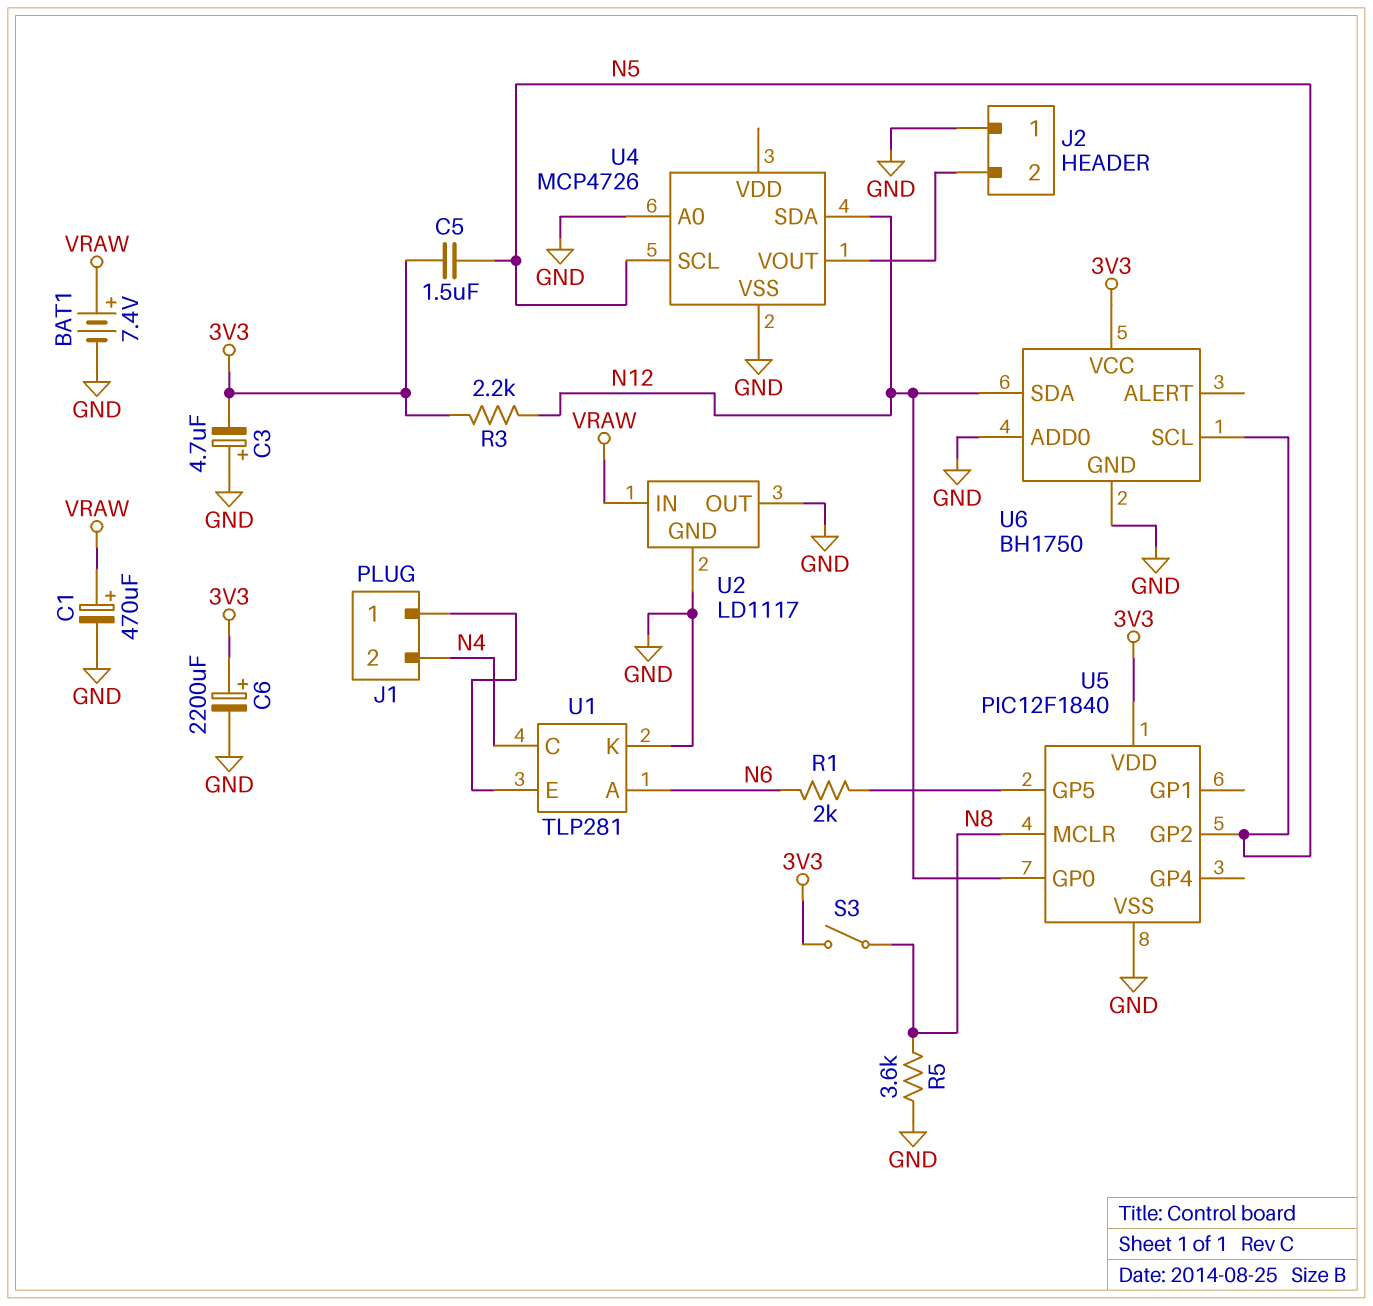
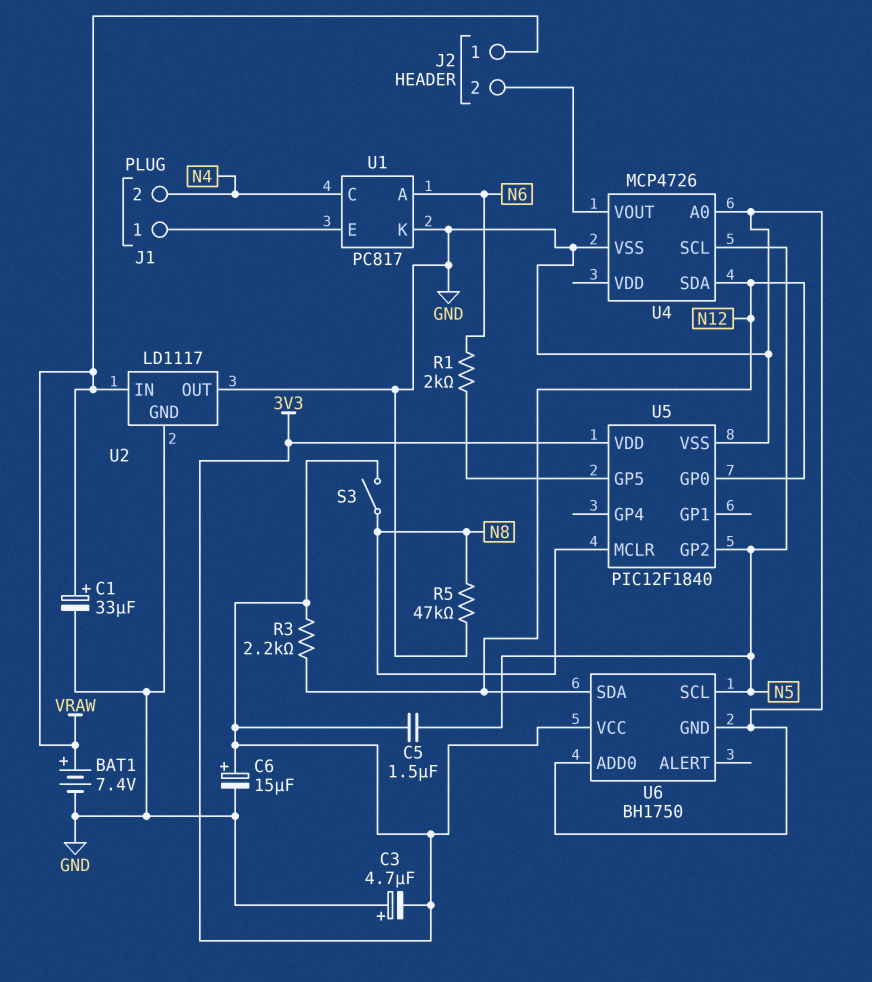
C1: 470uF (plus VRAW, minus GND) -> 33uF (plus VRAW, minus GND)
C6: 2200uF (plus 3V3, minus GND) -> 15uF (plus 3V3, minus GND)
J2 pin 1: GND -> VRAW
R5: 3.6k (GND, N8) -> 47k (GND, N8)
U1: TLP281 -> PC817

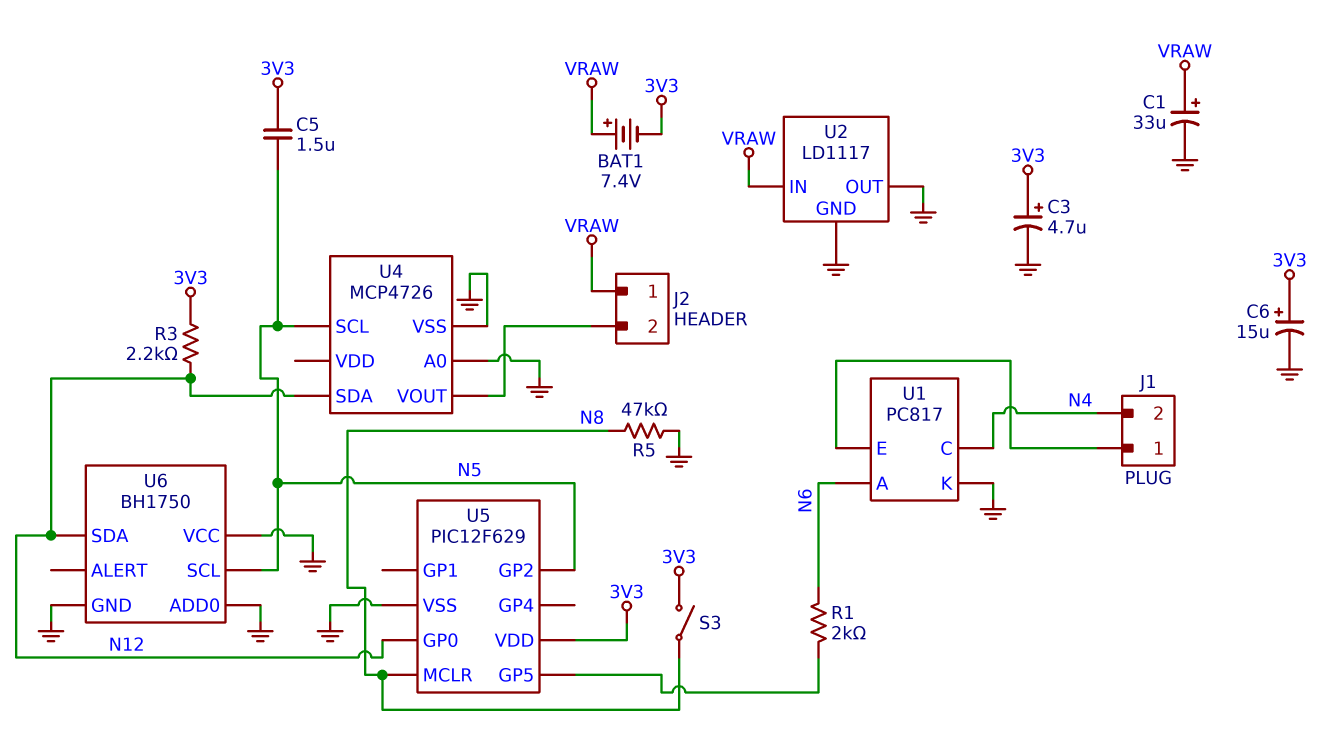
BAT1: 7.4V (plus VRAW, minus GND) -> 7.4V (plus VRAW, minus 3V3)
C3: 4.7uF (plus GND, minus 3V3) -> 4.7uF (plus 3V3, minus GND)
U5: PIC12F1840 -> PIC12F629
U6 pin VCC: 3V3 -> GND

